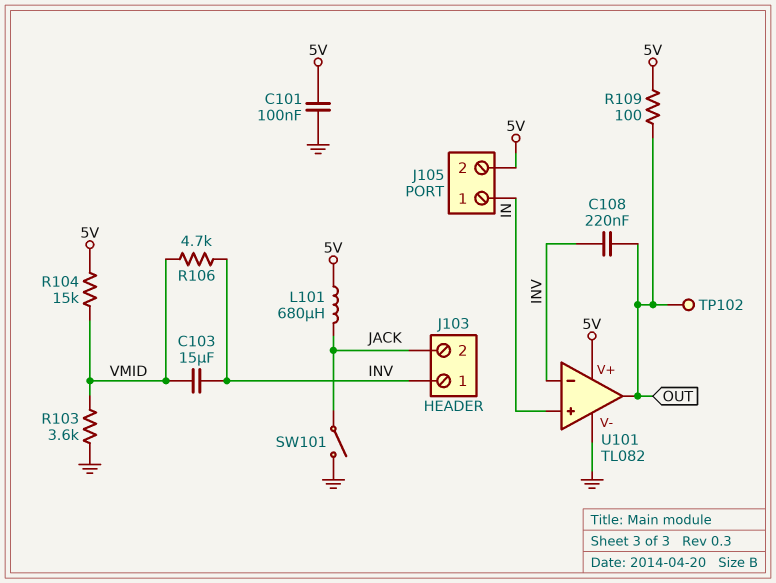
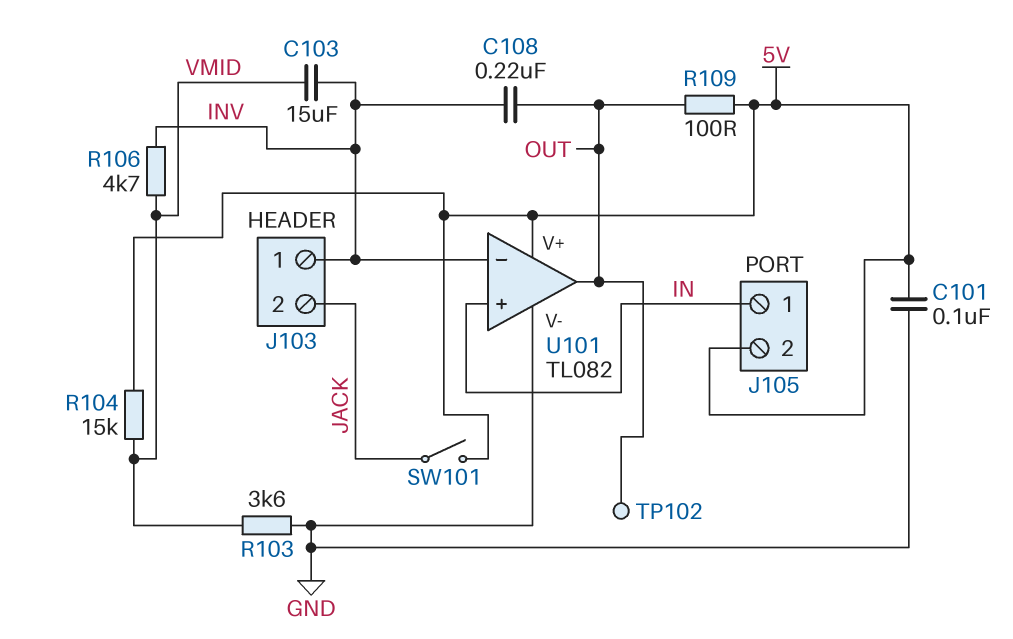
L101: 680uH (5V, JACK) -> none
SW101: switch (GND, JACK) -> switch (5V, JACK)

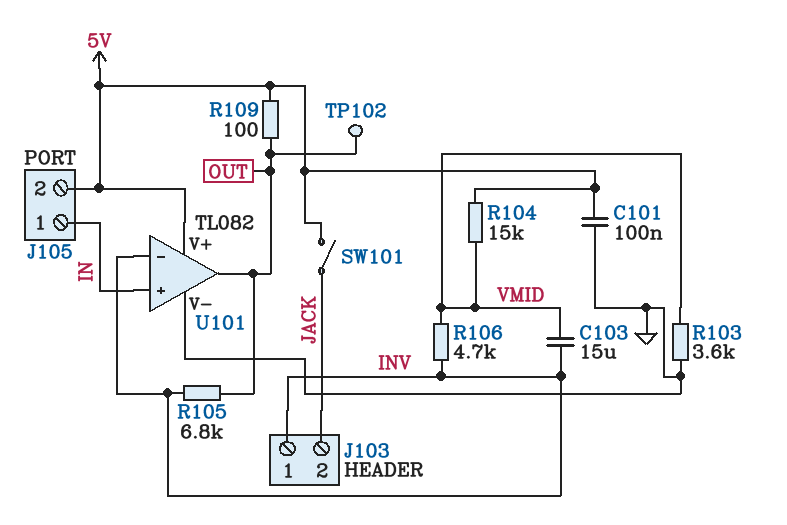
C108: 220nF (INV, OUT) -> none
R105: none -> 6.8k (INV, OUT)

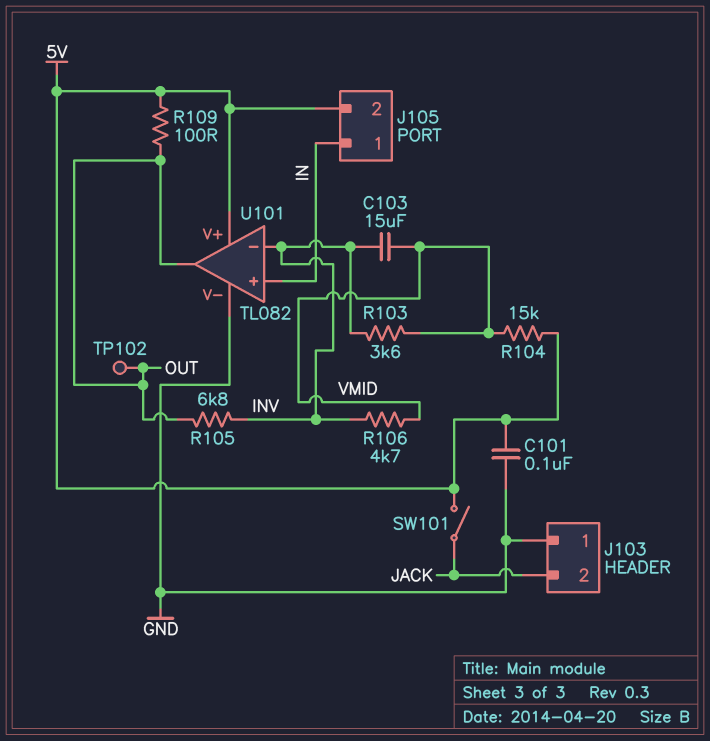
J103 pin 1: INV -> GND
R103: 3.6k (GND, VMID) -> 3.6k (INV, VMID)

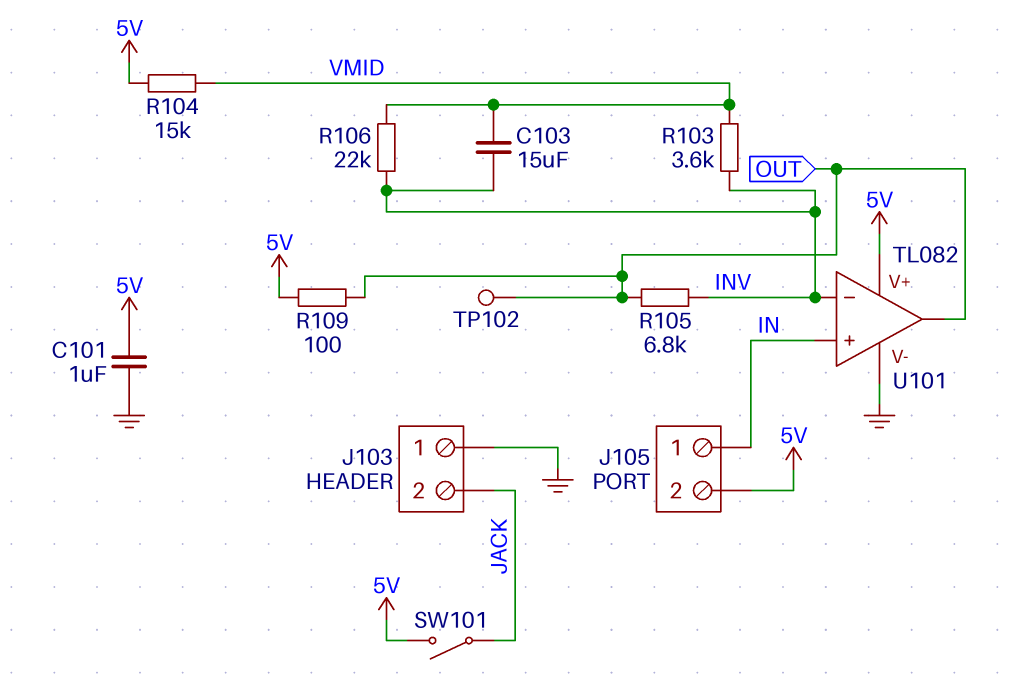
C101: 100nF (5V, GND) -> 1uF (5V, GND)
R106: 4.7k (INV, VMID) -> 22k (INV, VMID)

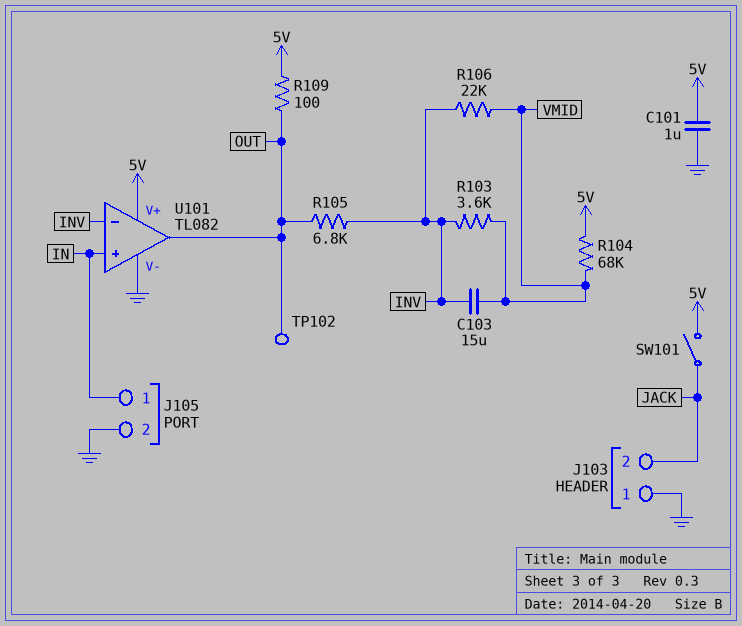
J105 pin 2: 5V -> GND
R104: 15k (5V, VMID) -> 68k (5V, VMID)

